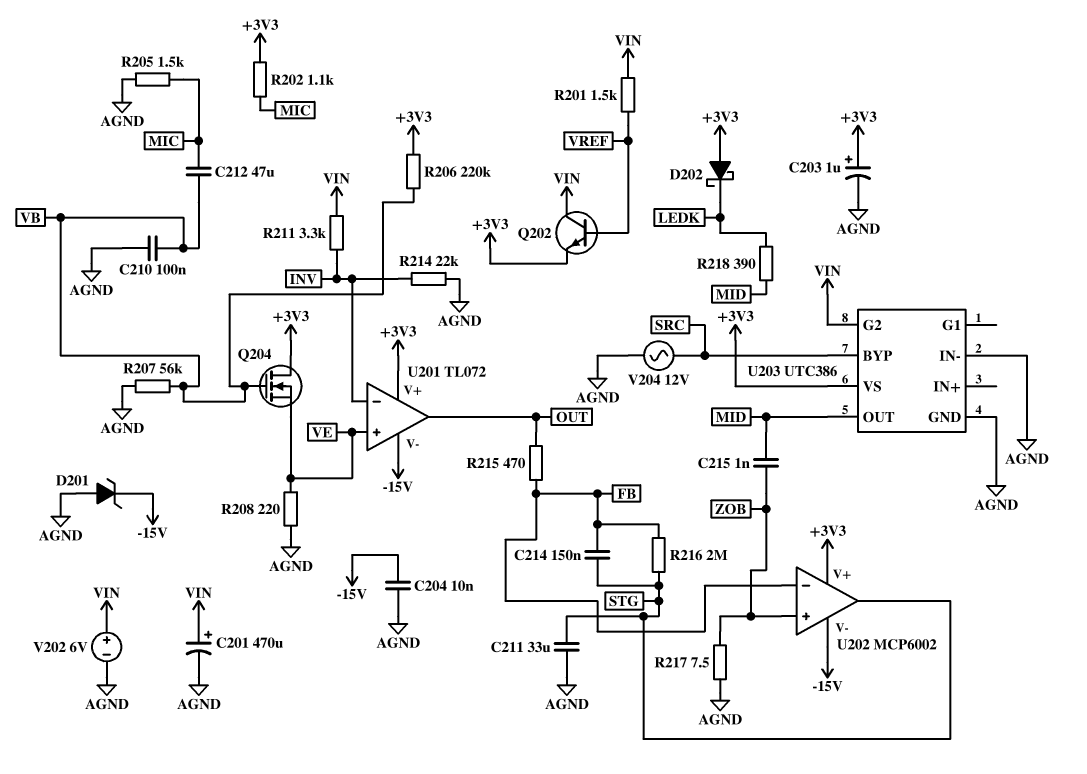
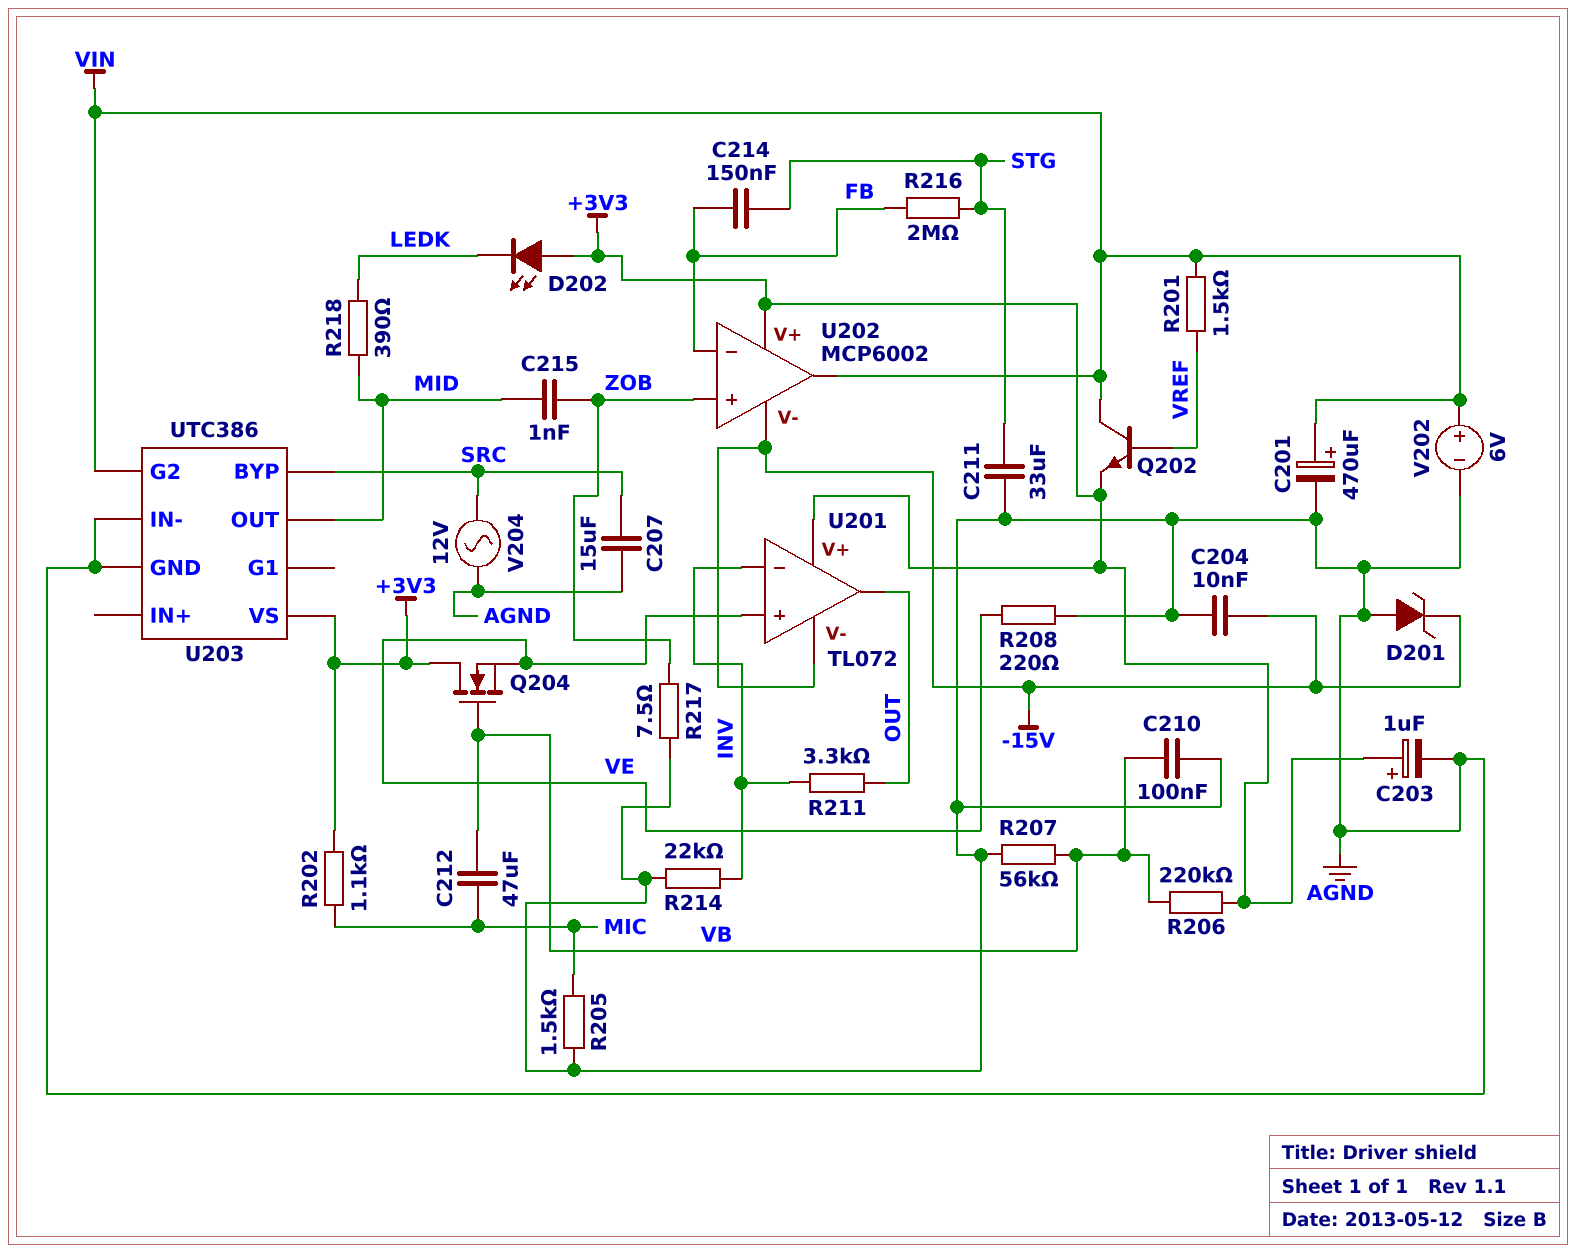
C207: none -> 15uF (AGND, SRC)
D202: schottky (A +3V3, K LEDK) -> LED (A +3V3, K LEDK)
R211: 3.3k (INV, VIN) -> 3.3k (INV, OUT)
R215: 470 (FB, OUT) -> none
U202 pin out: STG -> VIN

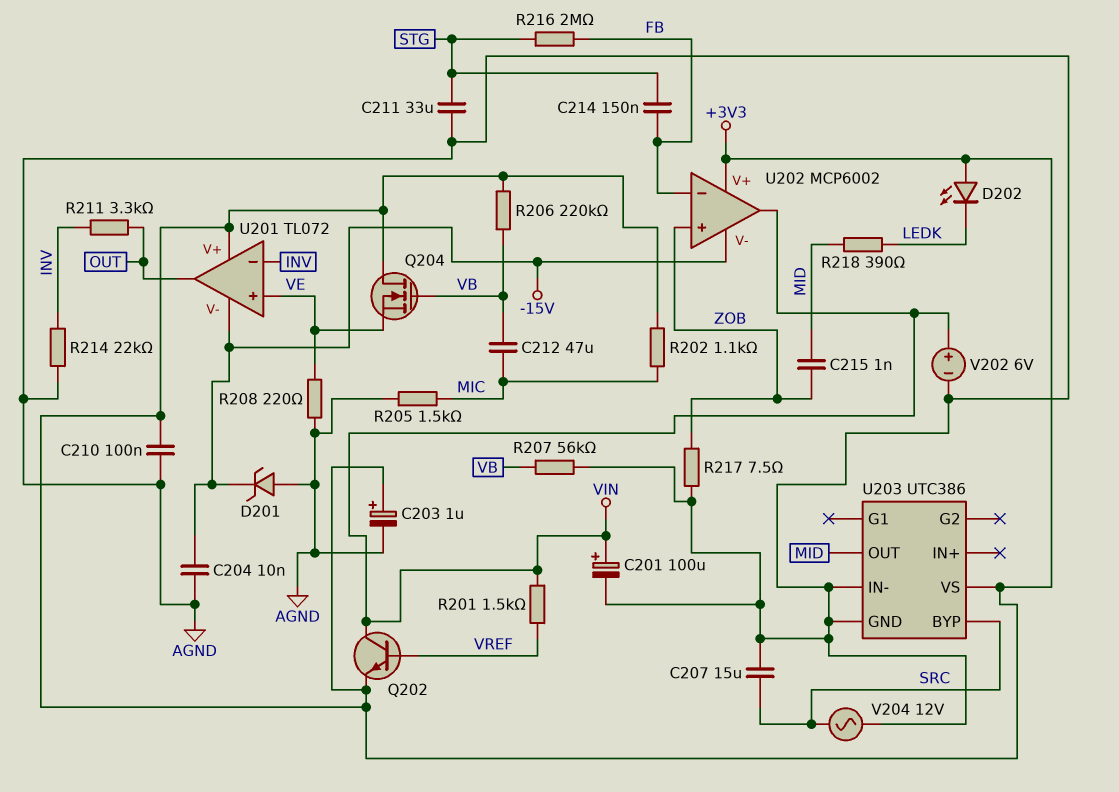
C201: 470uF (plus VIN, minus AGND) -> 100uF (plus VIN, minus AGND)
C210: 100nF (AGND, VB) -> 100nF (+3V3, AGND)
U203 pin G2: VIN -> none

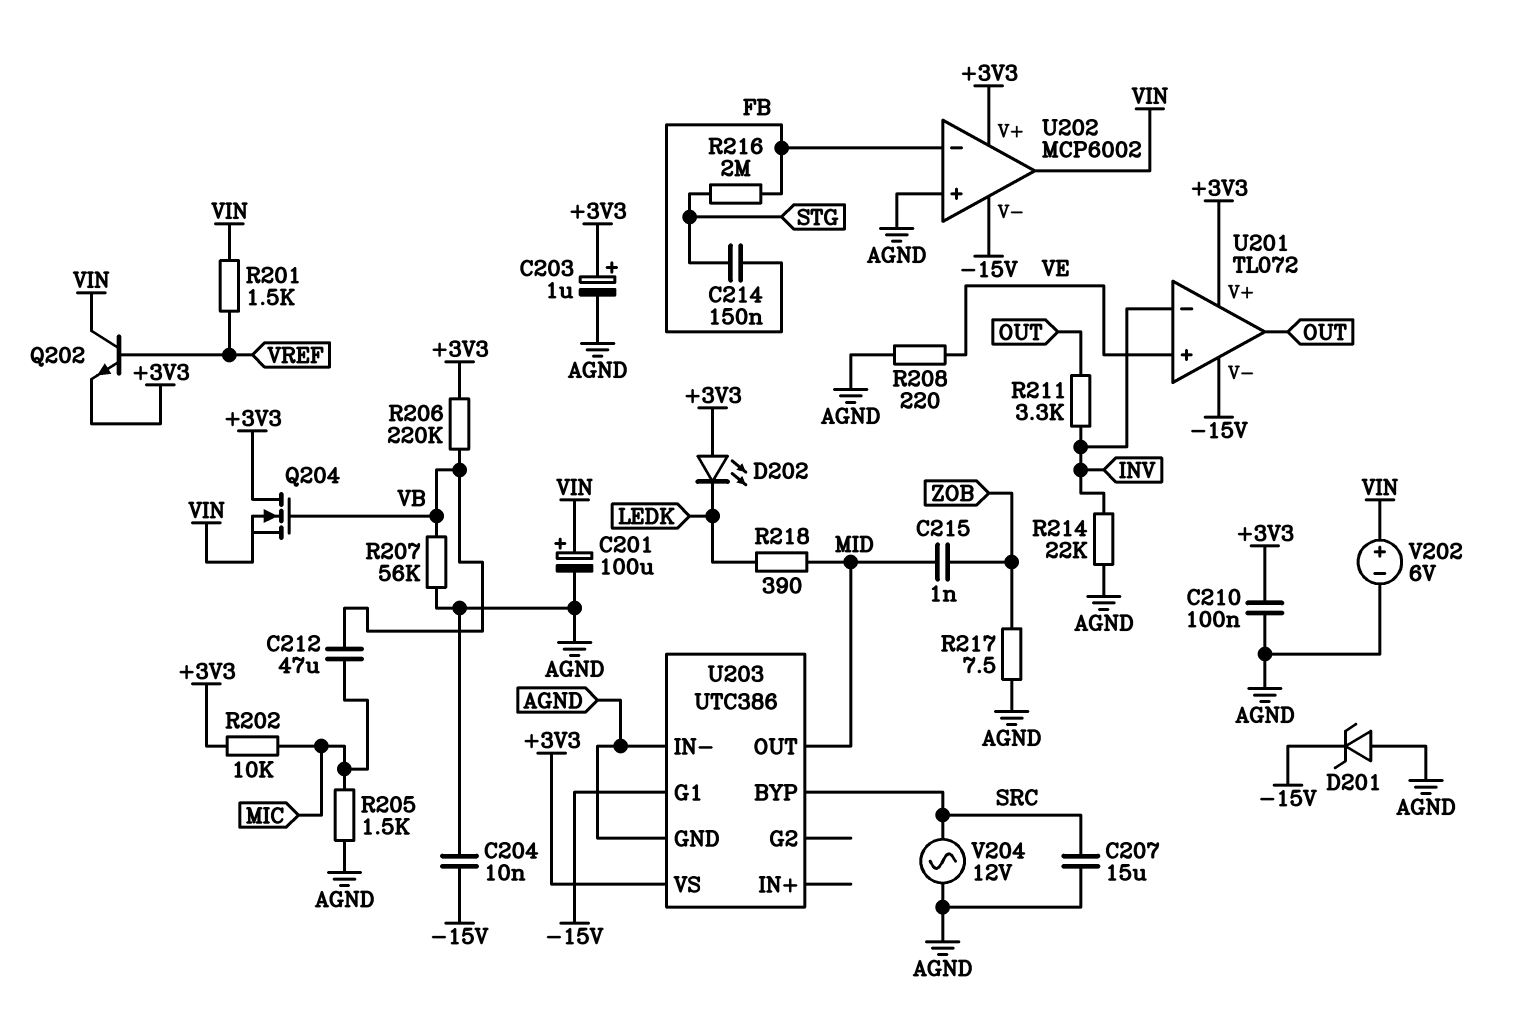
C211: 33uF (AGND, STG) -> none
Q204: NMOS (G VB, D +3V3, S VE) -> NMOS (G VB, D +3V3, S VIN)
R202: 1.1k (+3V3, MIC) -> 10k (+3V3, MIC)
U202 pin in+: ZOB -> AGND
U203 pin G1: none -> -15V

